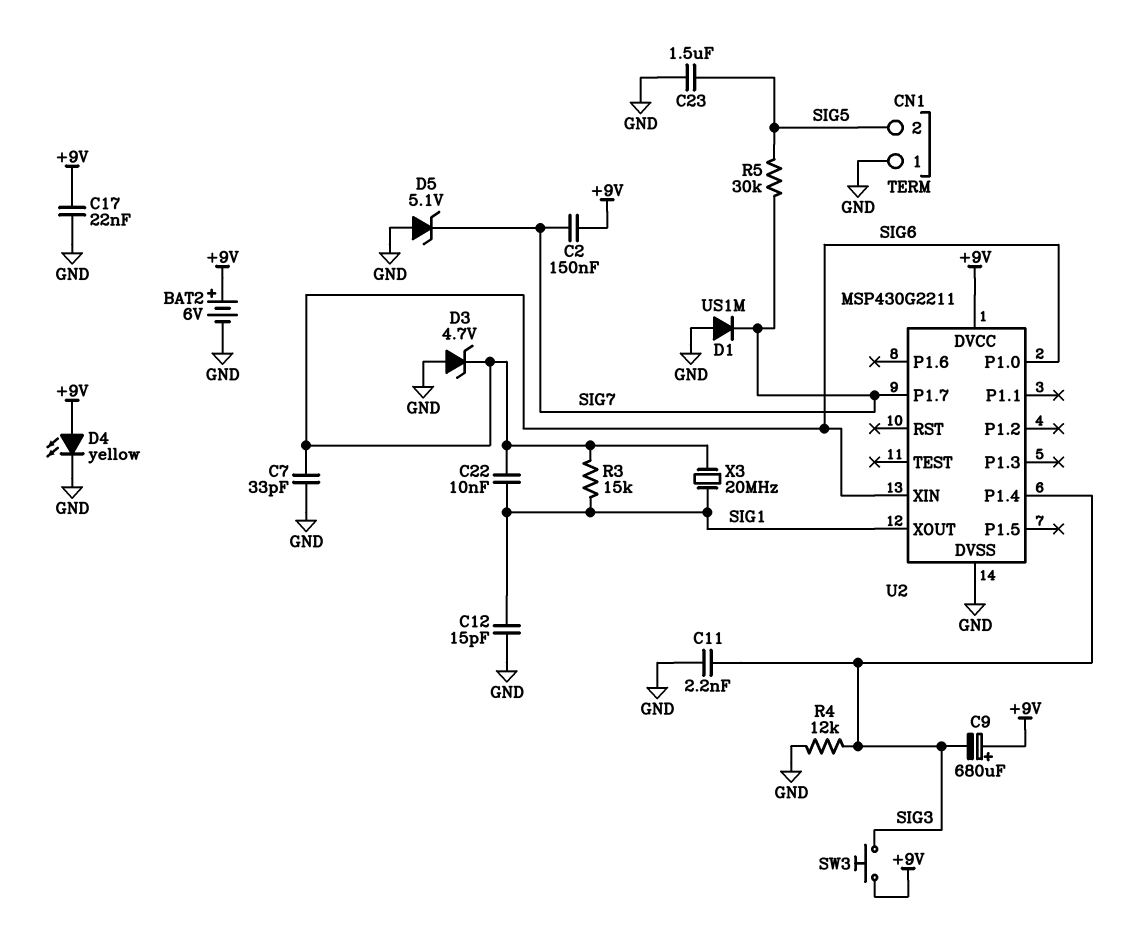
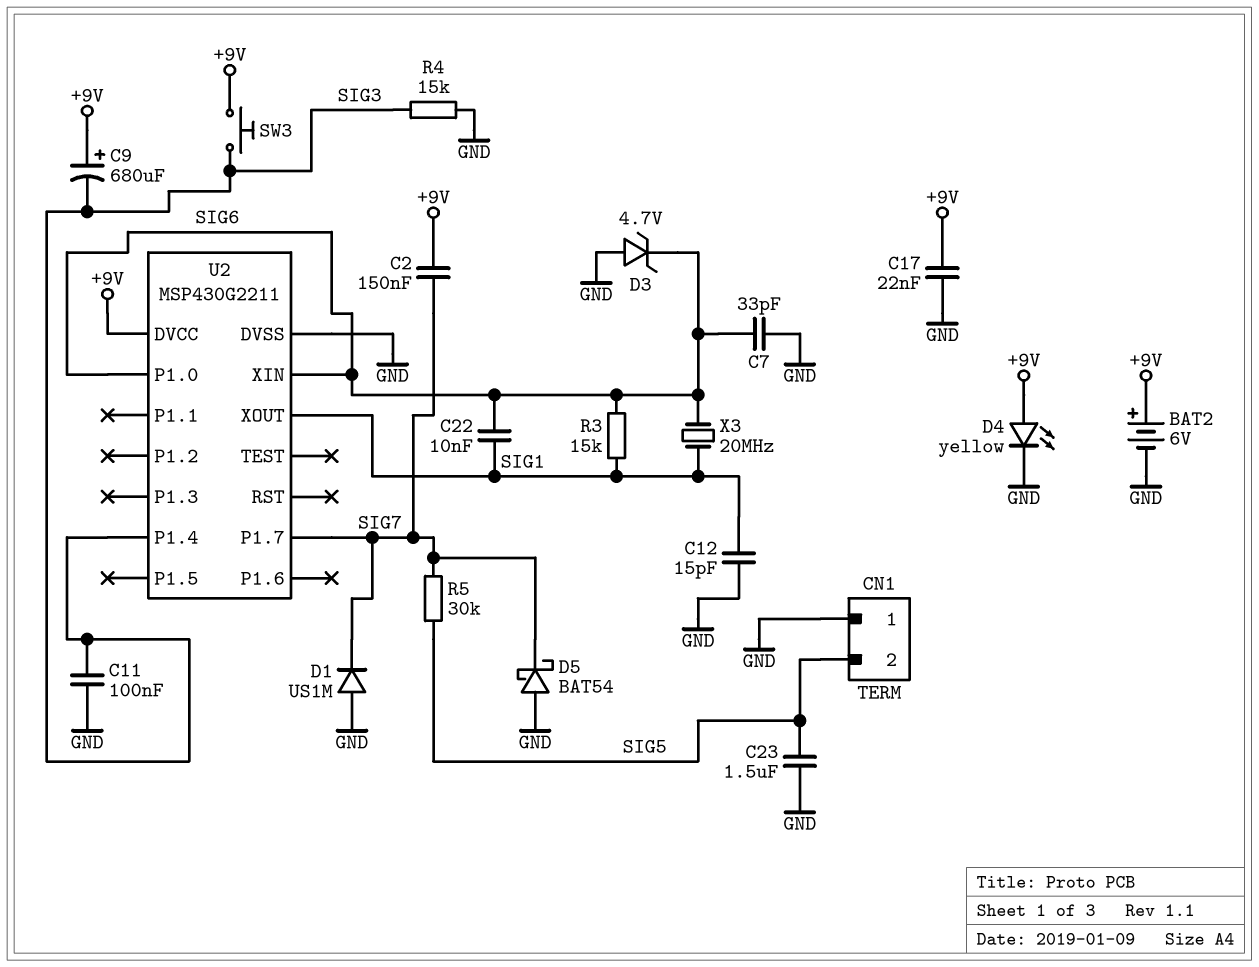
C11: 2.2nF (GND, SIG3) -> 100nF (GND, SIG3)
D5: zener 5.1V (A GND, K SIG7) -> schottky BAT54 (A GND, K SIG7)
R4: 12k (GND, SIG3) -> 15k (GND, SIG3)

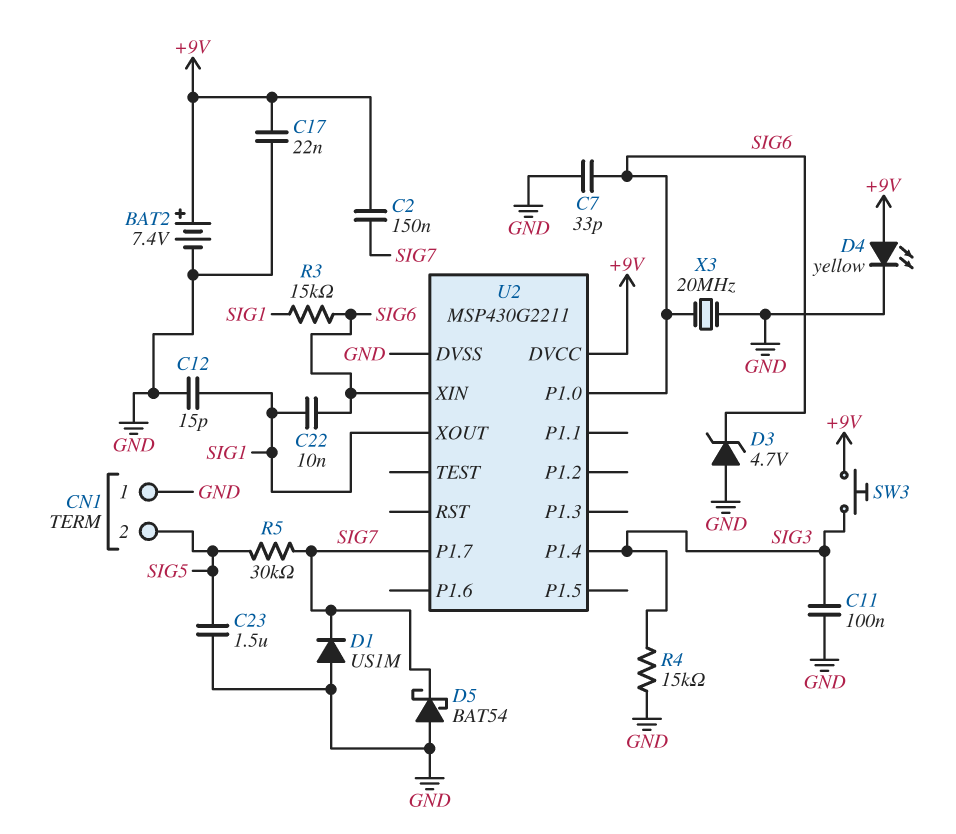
BAT2: 6V (plus +9V, minus GND) -> 7.4V (plus +9V, minus GND)
C9: 680uF (plus +9V, minus SIG3) -> none
X3: 20MHz (SIG1, SIG6) -> 20MHz (GND, SIG6)

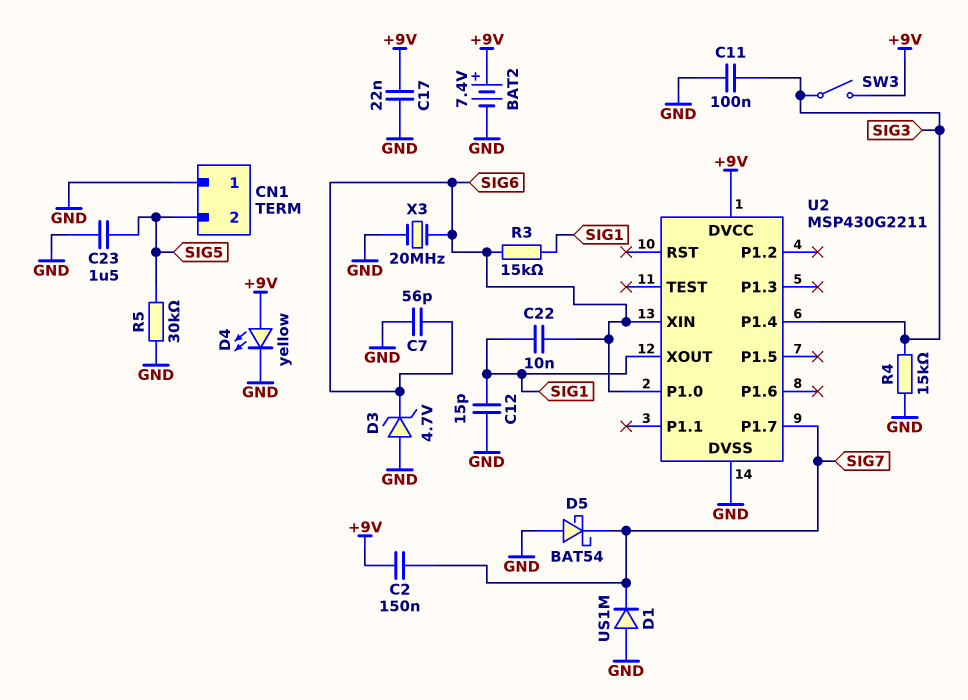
C7: 33pF (GND, SIG6) -> 56pF (GND, SIG6)
R5: 30k (SIG5, SIG7) -> 30k (GND, SIG5)
SW3: button (+9V, SIG3) -> switch (+9V, SIG3)

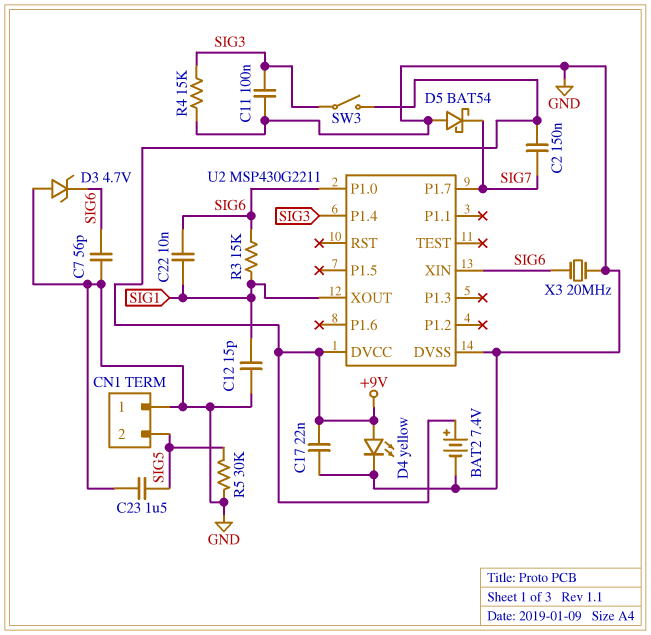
D1: diode US1M (A GND, K SIG7) -> none

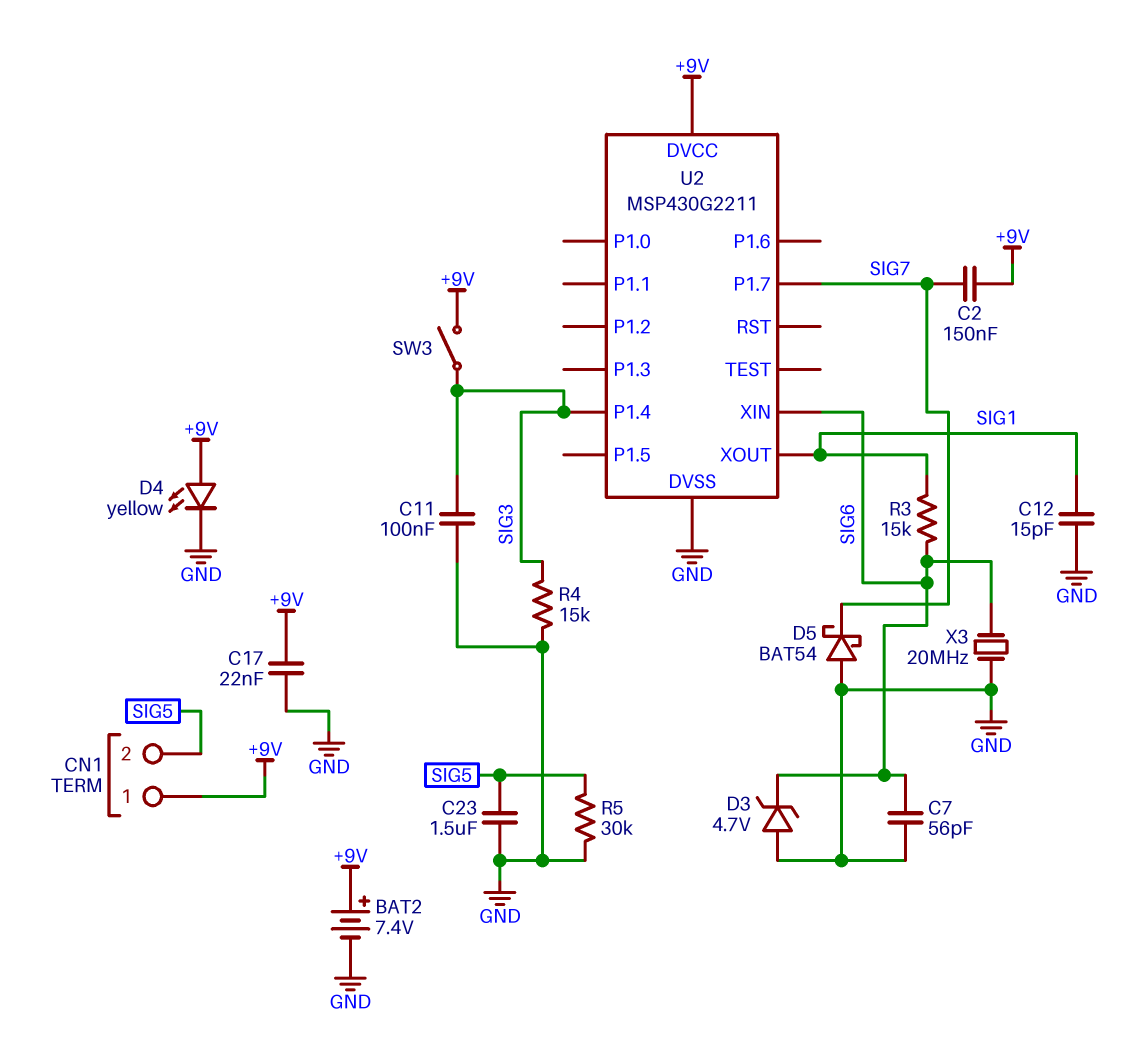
C22: 10nF (SIG1, SIG6) -> none
CN1 pin 1: GND -> +9V
U2 pin P1.0: SIG6 -> none

